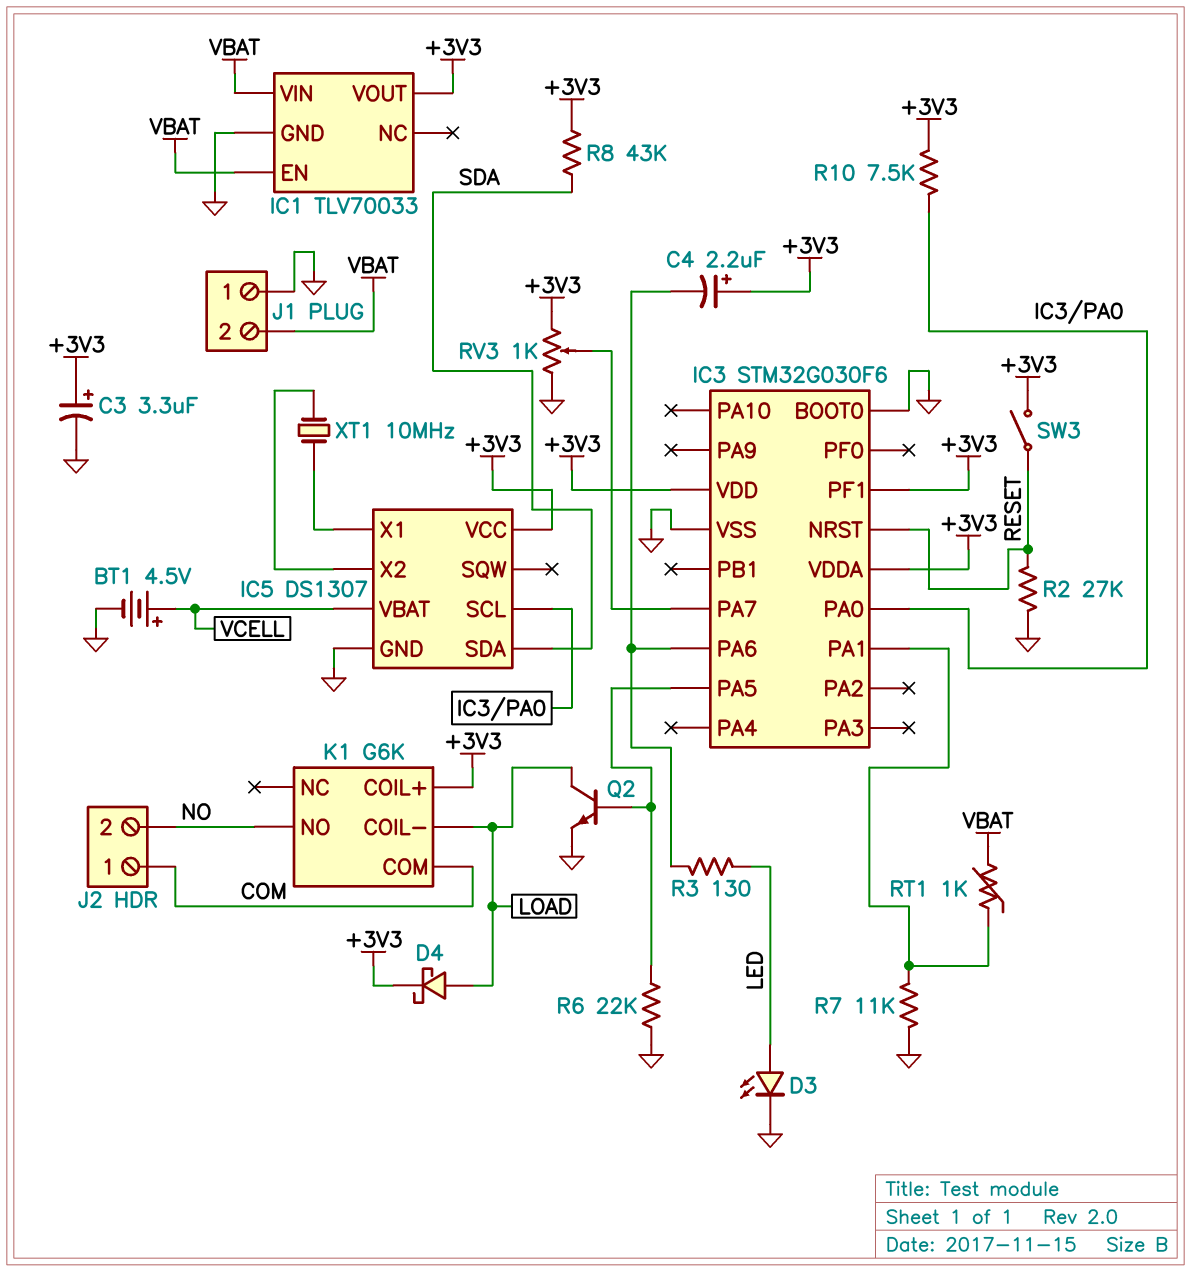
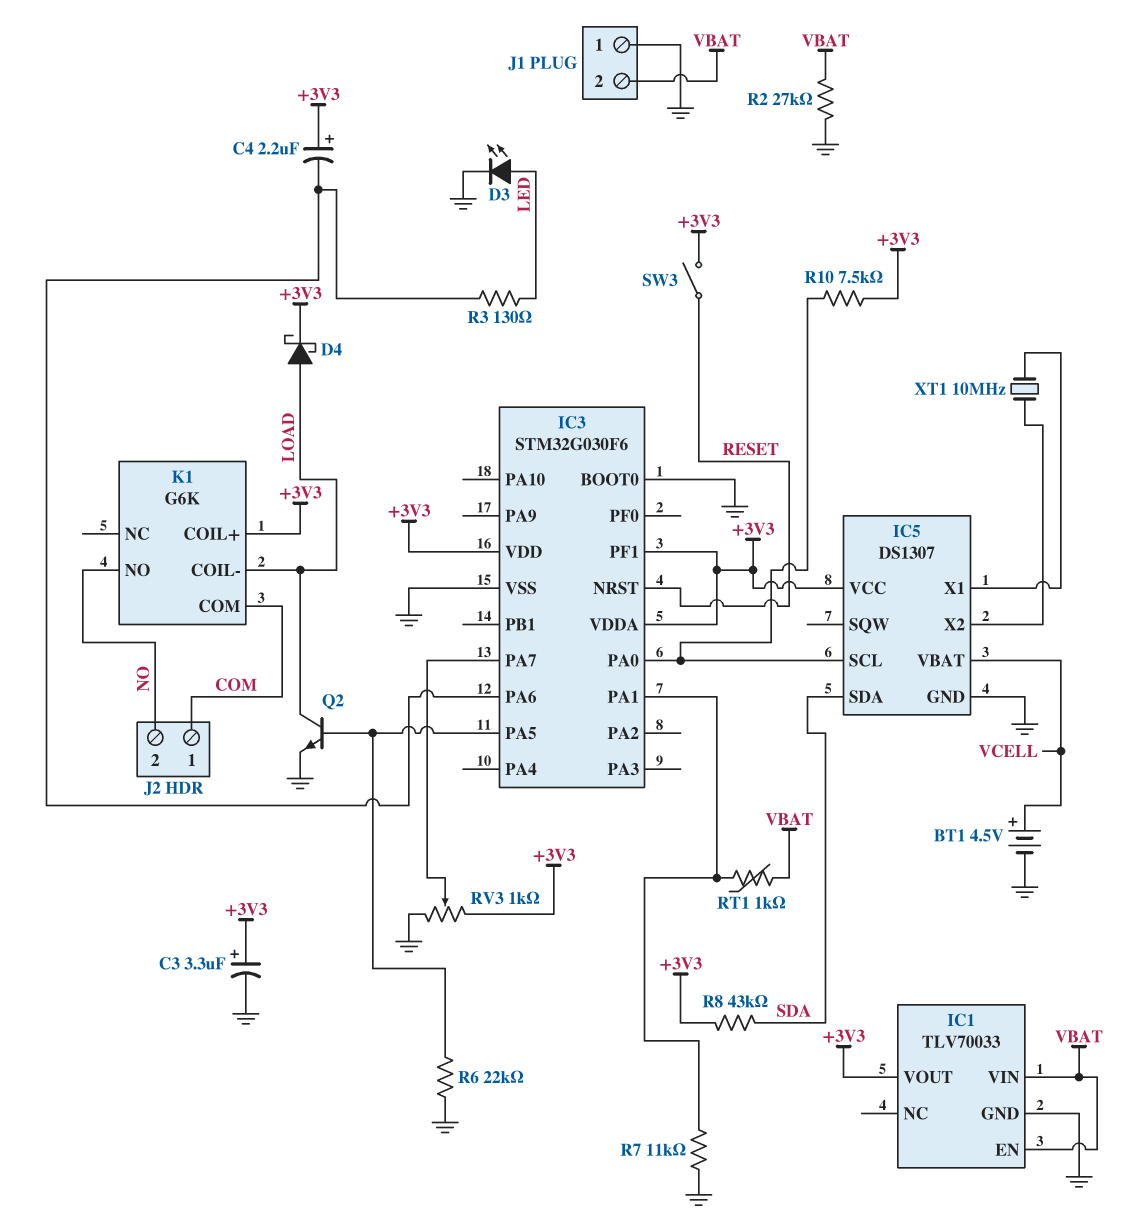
R2: 27k (GND, RESET) -> 27k (GND, VBAT)

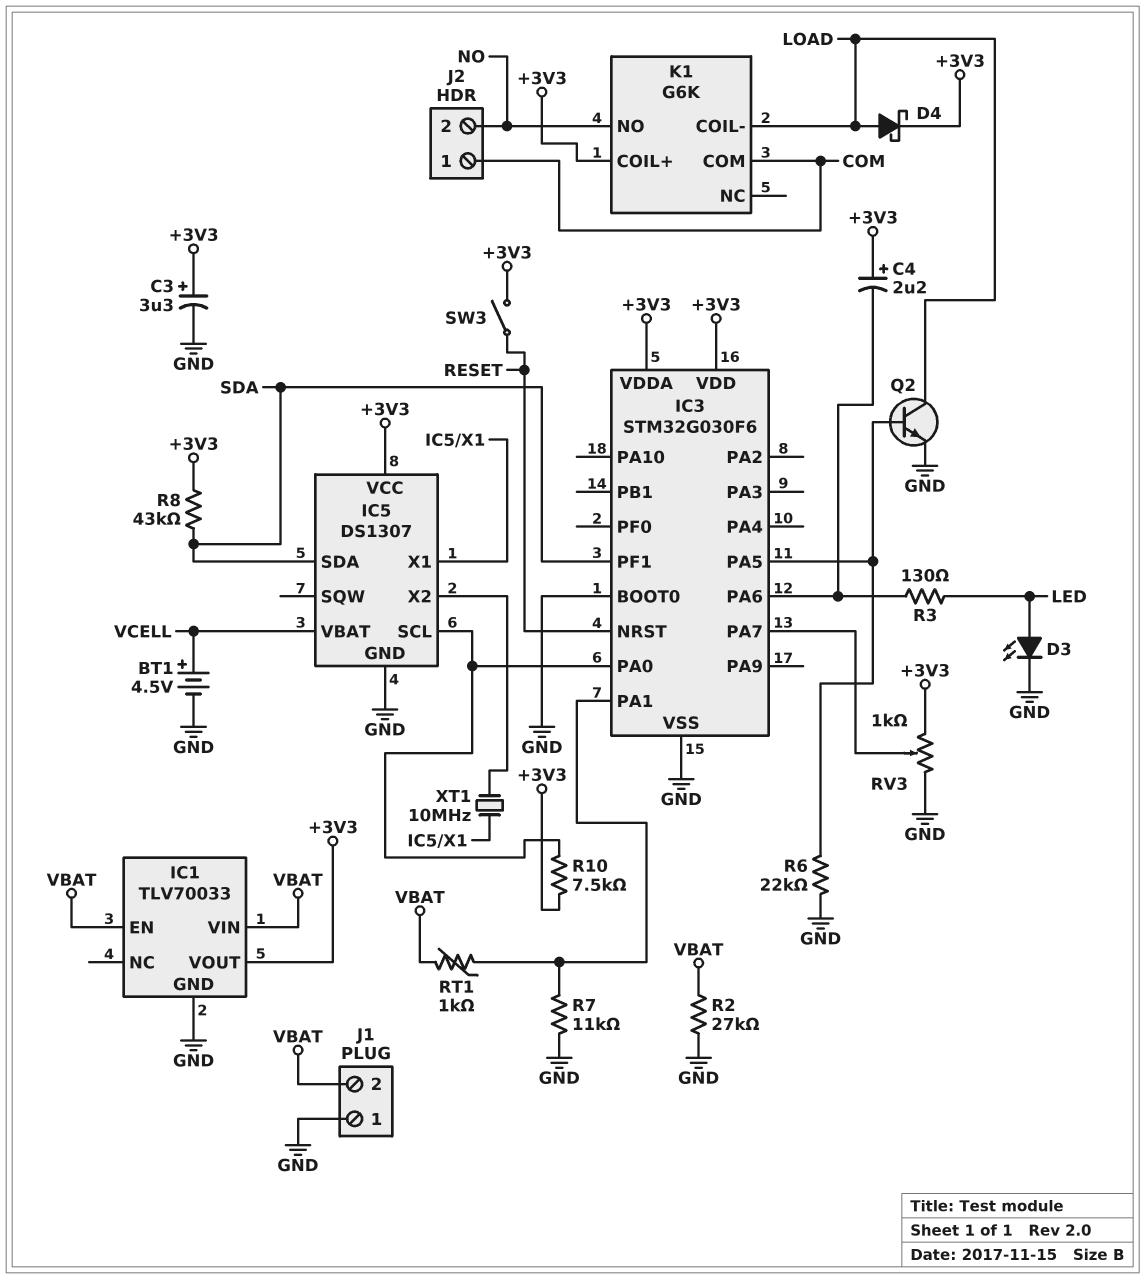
IC3 pin PF1: +3V3 -> SDA

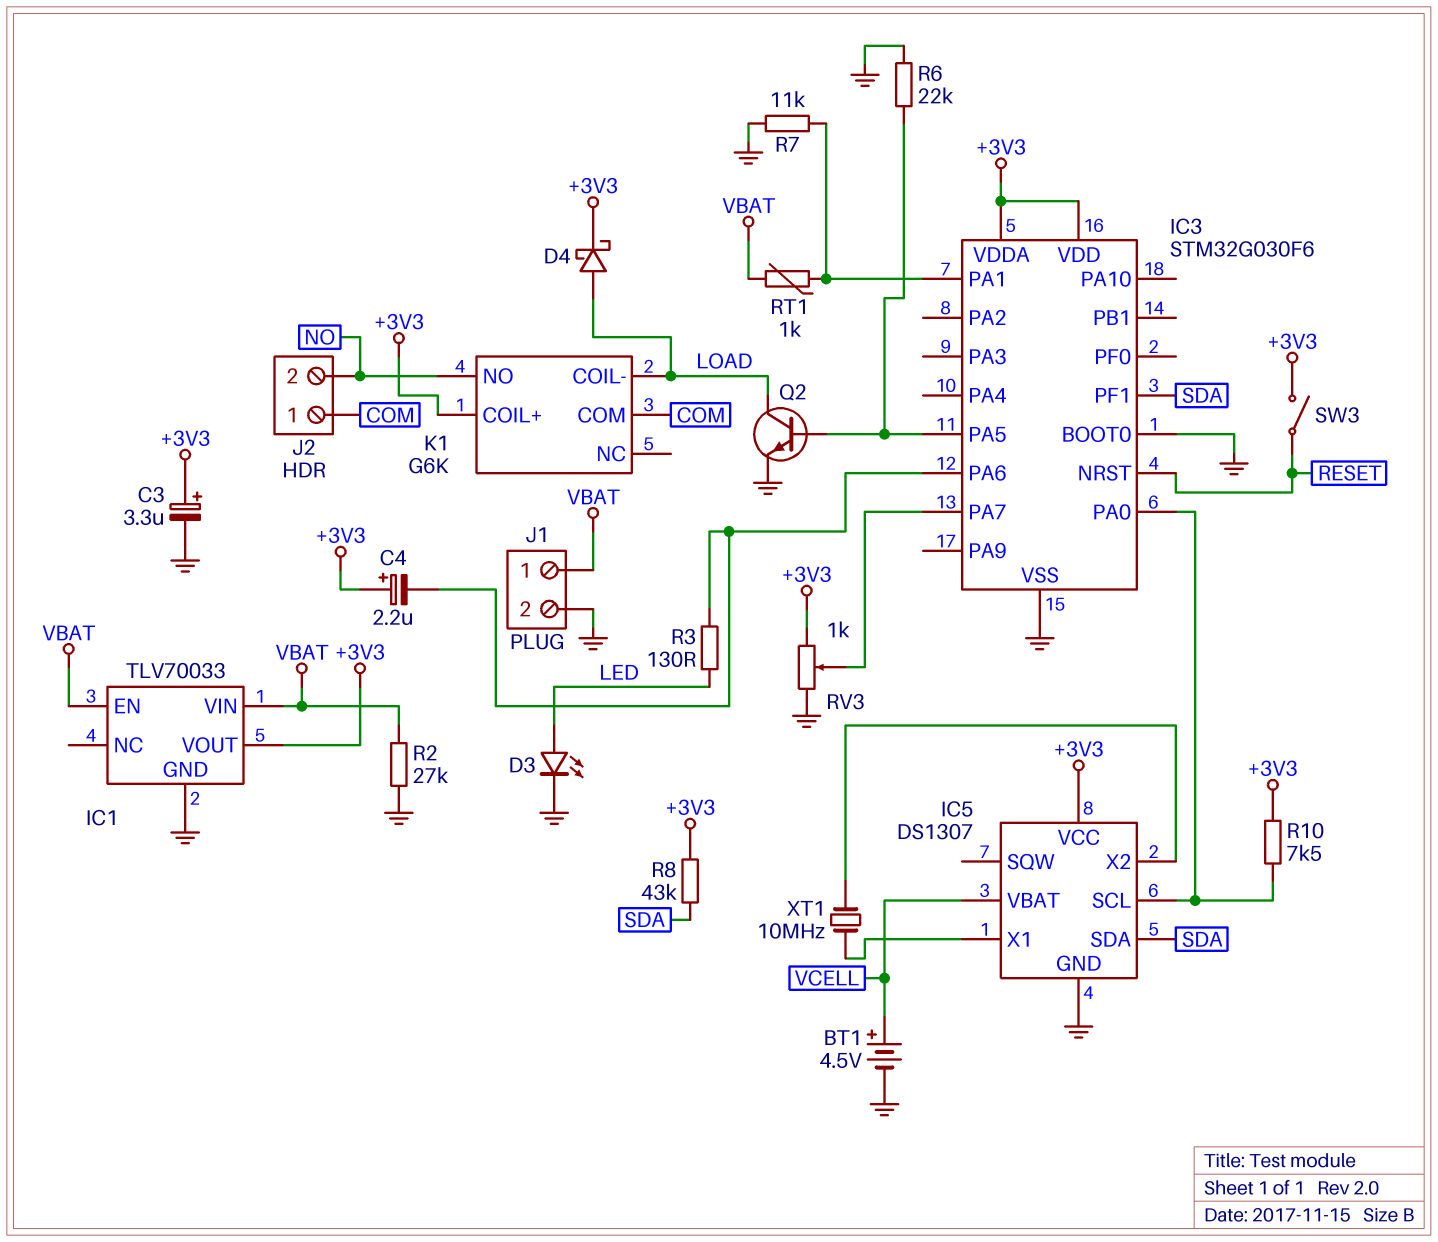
J1 pin 1: GND -> VBAT
J1 pin 2: VBAT -> GND

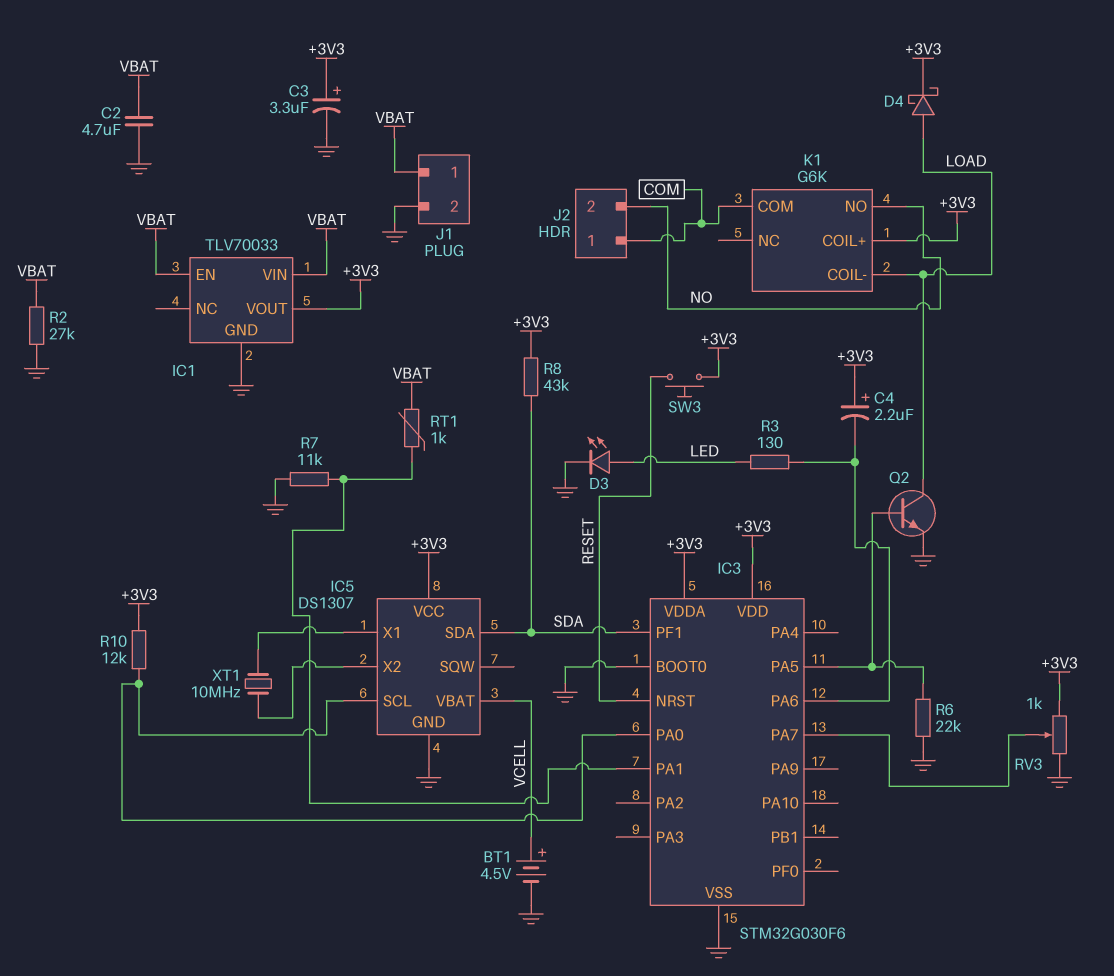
C2: none -> 4.7uF (GND, VBAT)
R10: 7.5k (+3V3, IC3/PA0) -> 12k (+3V3, IC3/PA0)
SW3: switch (+3V3, RESET) -> button (+3V3, RESET)

